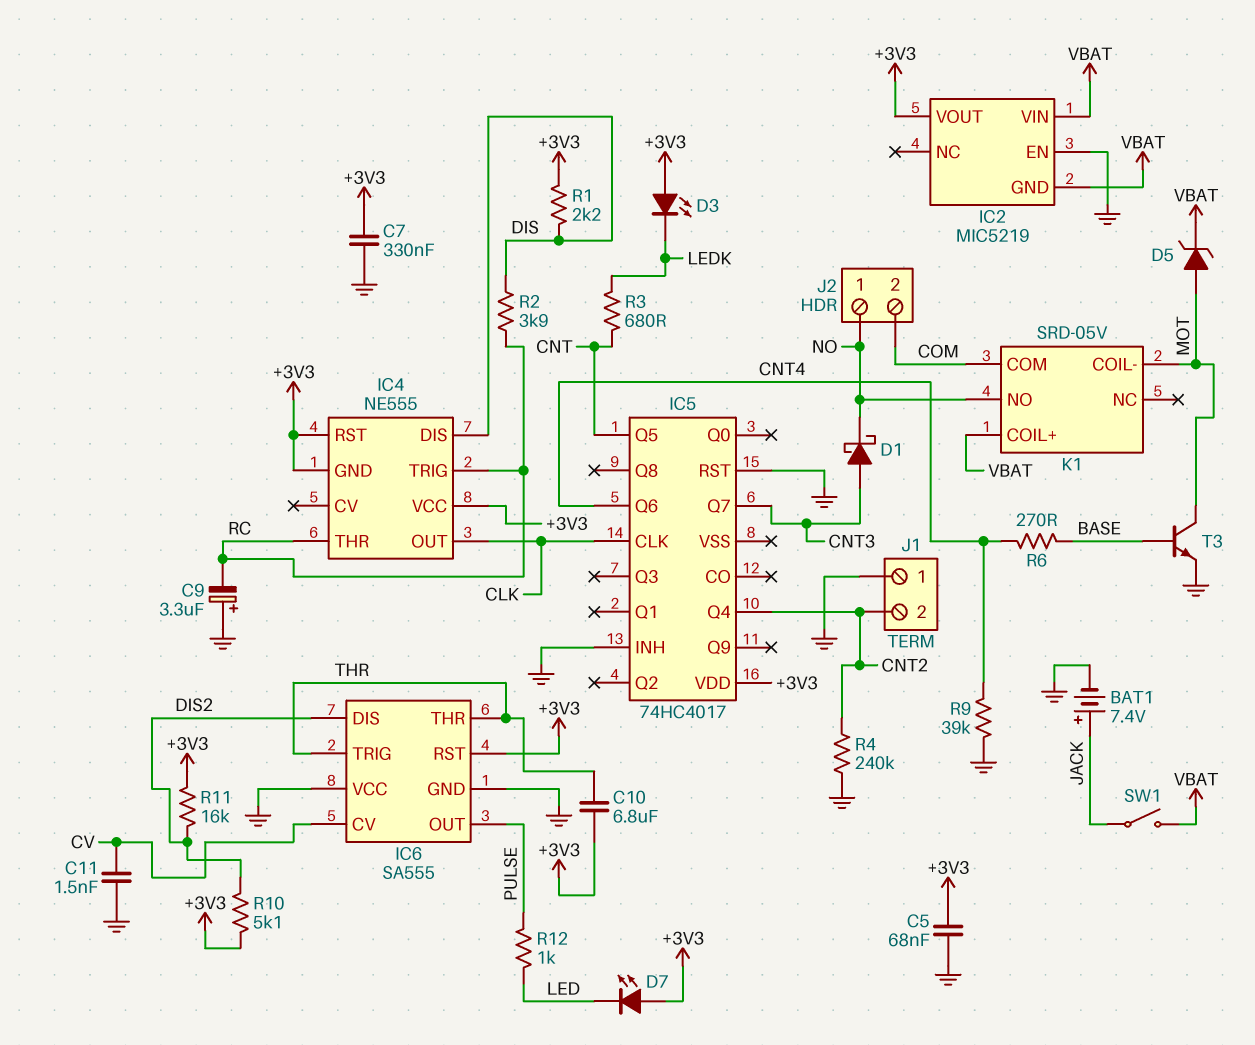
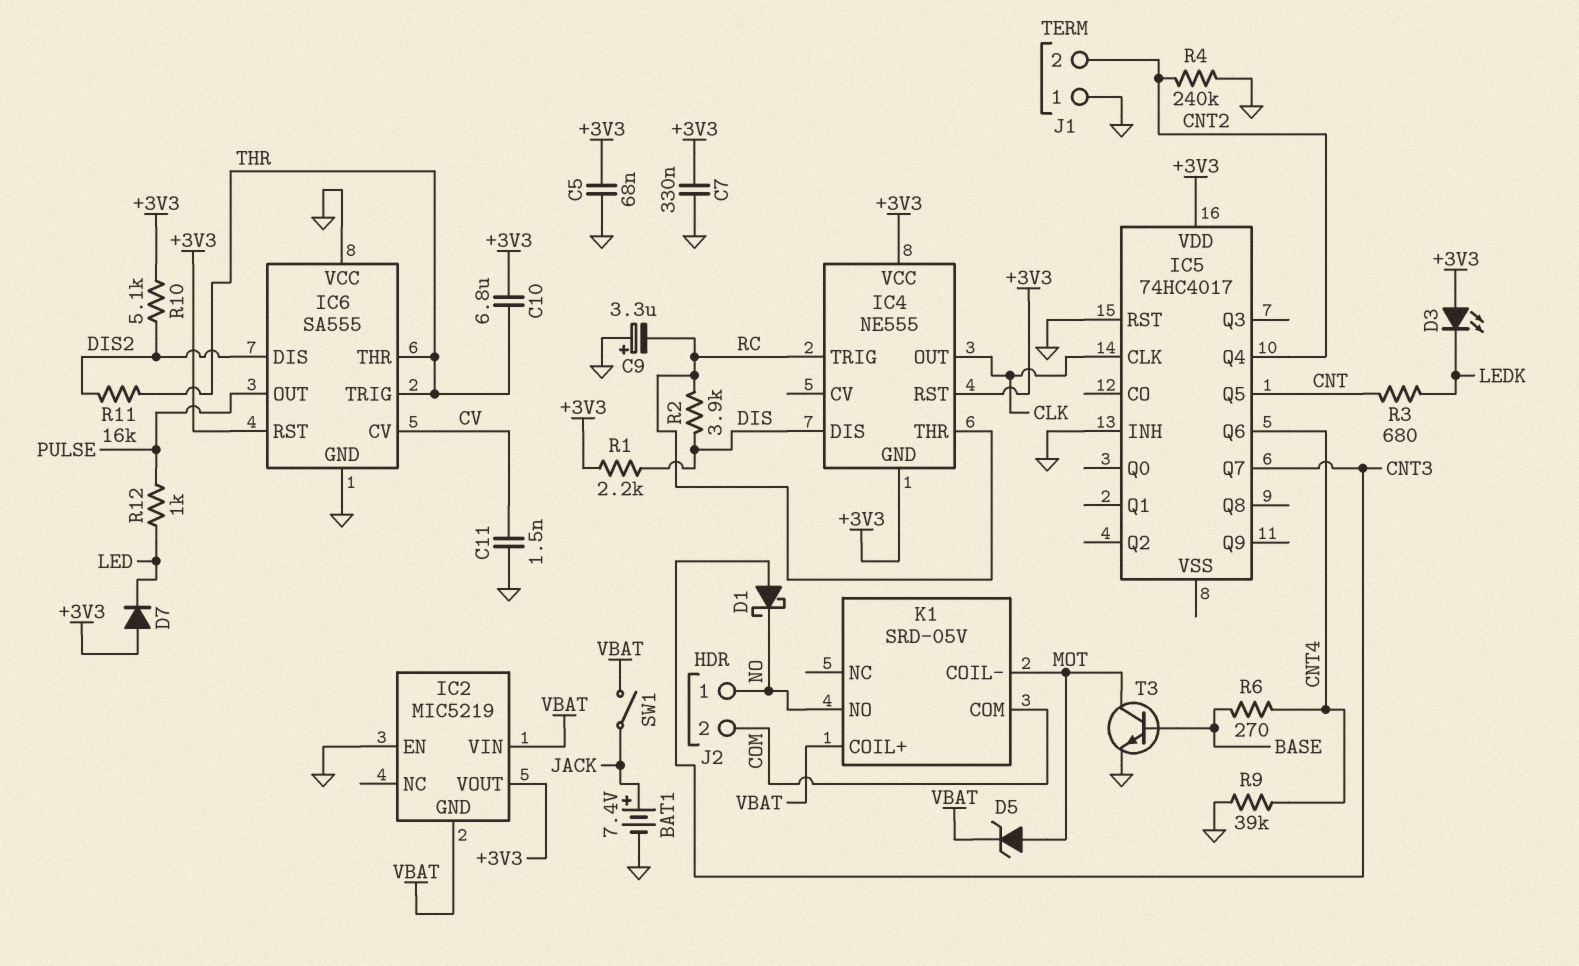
D7: LED (A +3V3, K LED) -> diode (A +3V3, K LED)
R11: 16k (+3V3, DIS2) -> 16k (DIS2, THR)

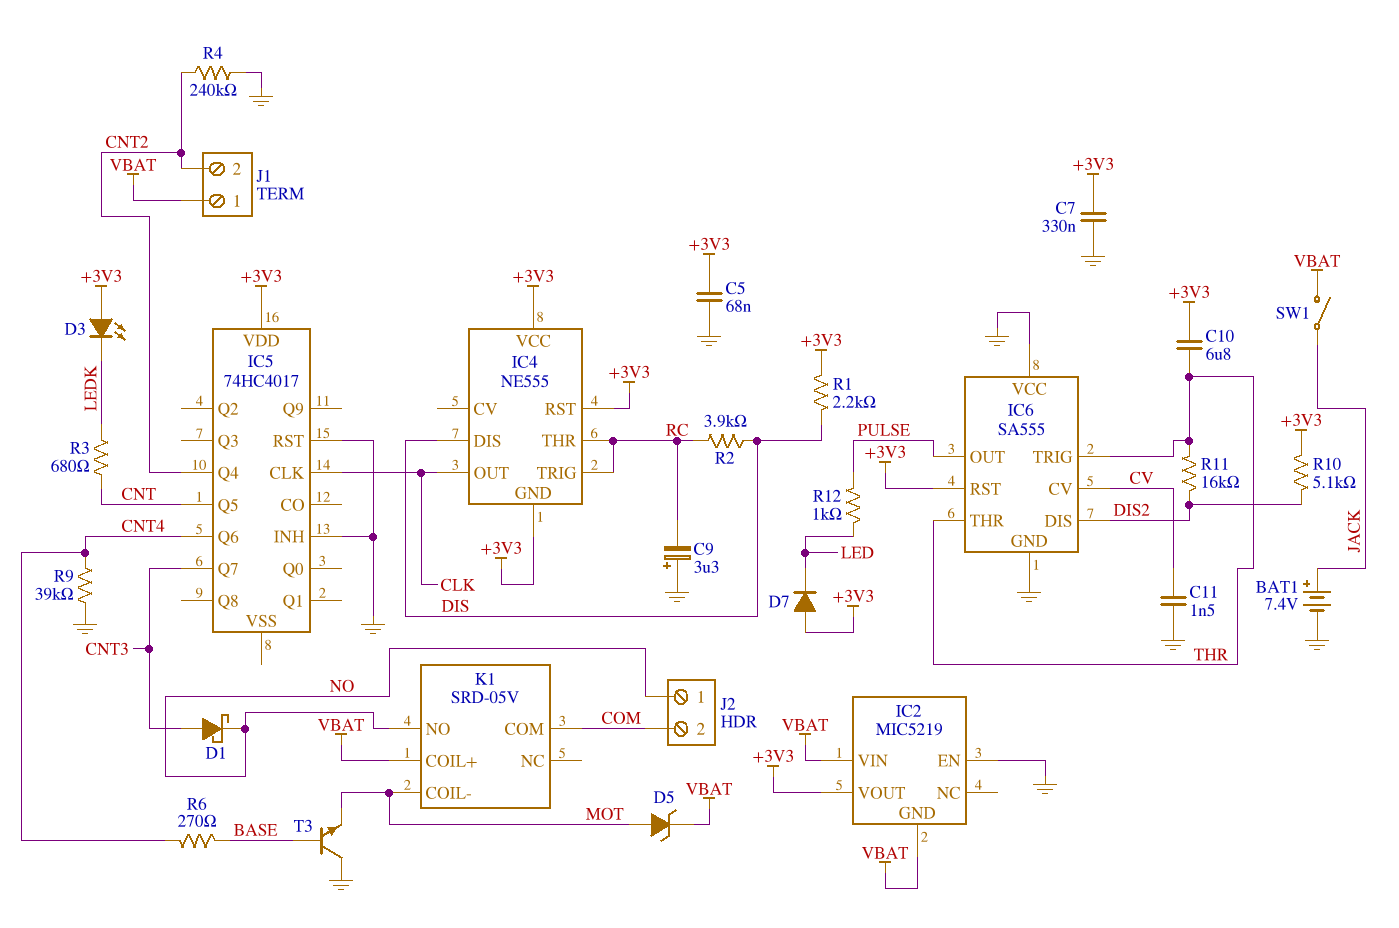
J1 pin 1: GND -> VBAT
T3: NPN (B BASE, C MOT, E GND) -> NPN (B BASE, C GND, E MOT)

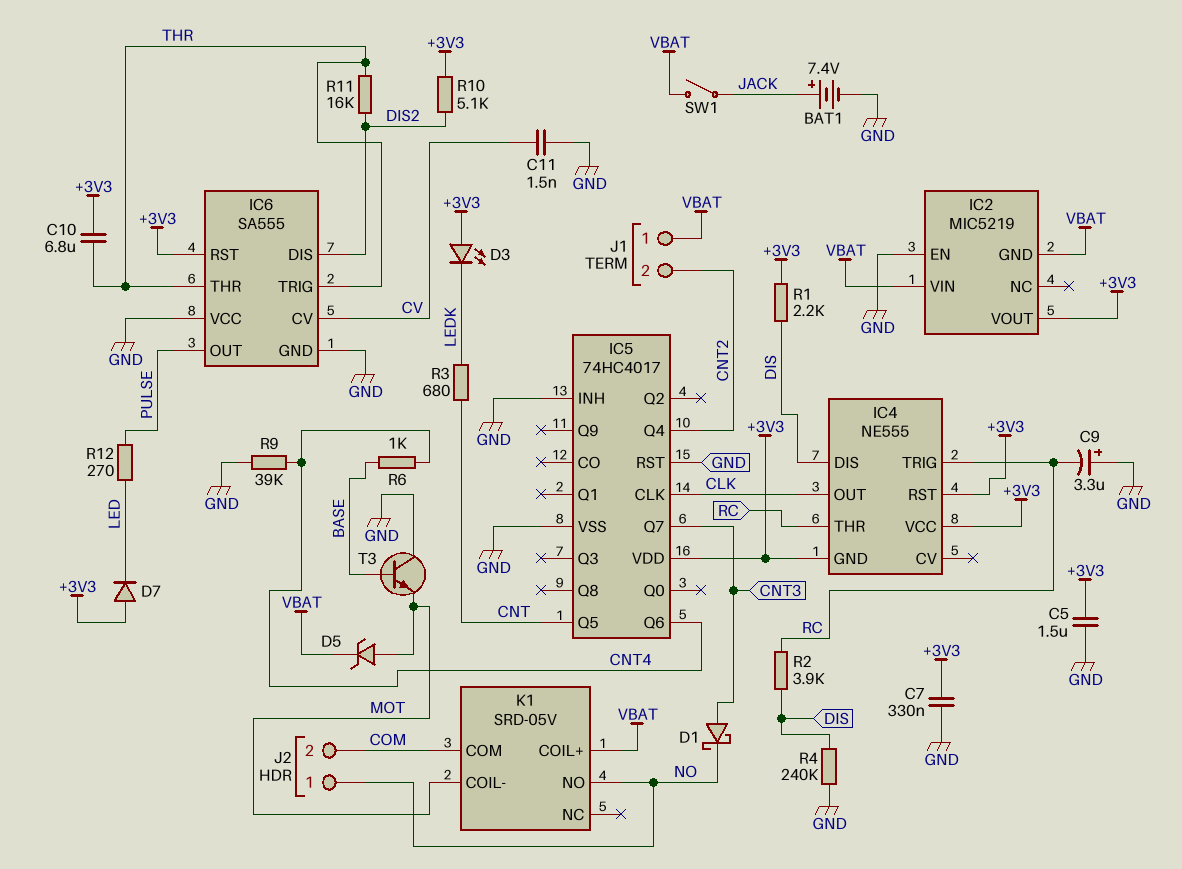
C5: 68nF (+3V3, GND) -> 1.5uF (+3V3, GND)
IC5 pin VSS: none -> GND
R4: 240k (CNT2, GND) -> 240k (DIS, GND)
R6: 270 (BASE, CNT4) -> 1k (BASE, CNT4)
R12: 1k (LED, PULSE) -> 270 (LED, PULSE)

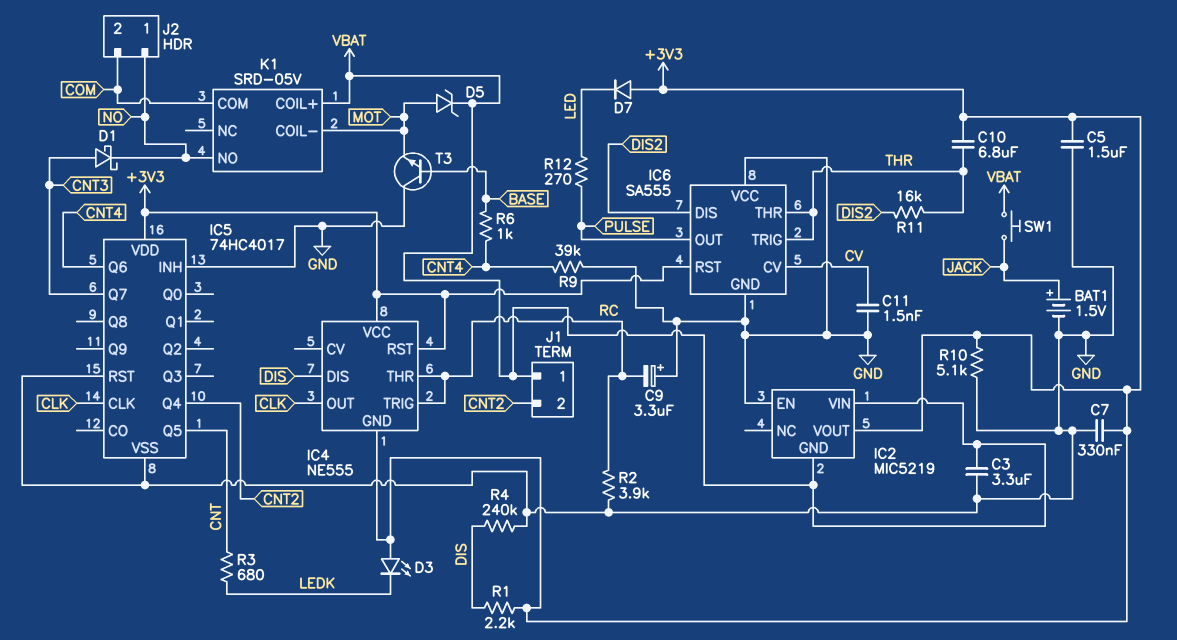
BAT1: 7.4V (plus JACK, minus GND) -> 1.5V (plus JACK, minus GND)
C3: none -> 3.3uF (GND, VBAT)
R2: 3.9k (DIS, RC) -> 3.9k (GND, RC)
R10: 5.1k (+3V3, DIS2) -> 5.1k (+3V3, GND)
SW1: switch (JACK, VBAT) -> button (JACK, VBAT)

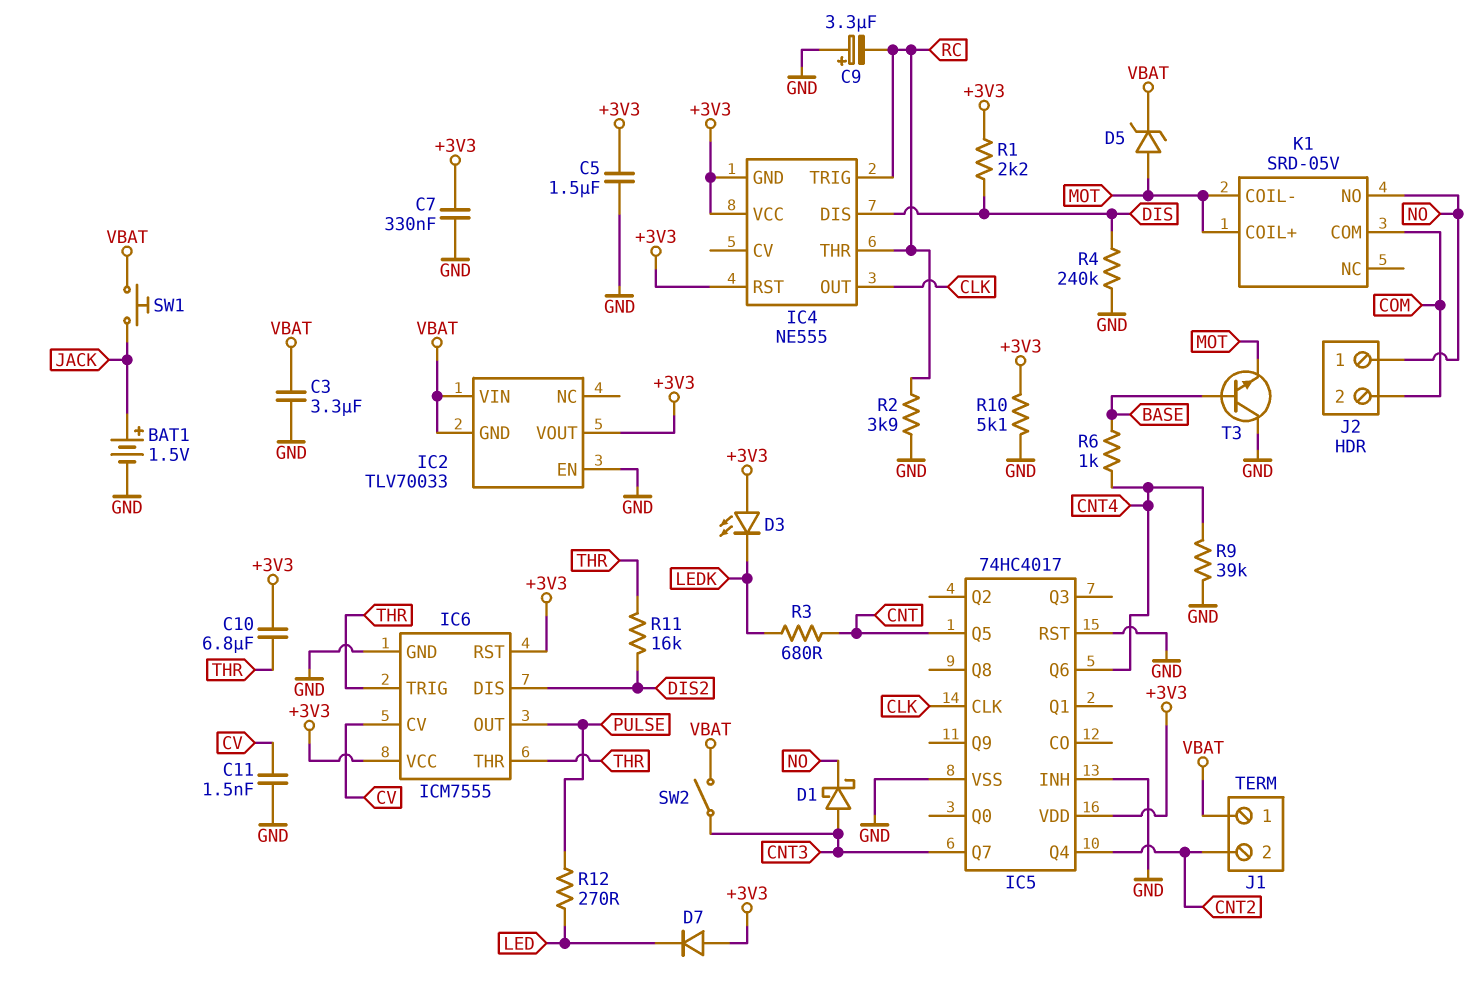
IC2: MIC5219 -> TLV70033
IC6: SA555 -> ICM7555
IC6 pin VCC: GND -> +3V3
K1 pin COIL+: VBAT -> MOT
SW2: none -> switch (CNT3, VBAT)

